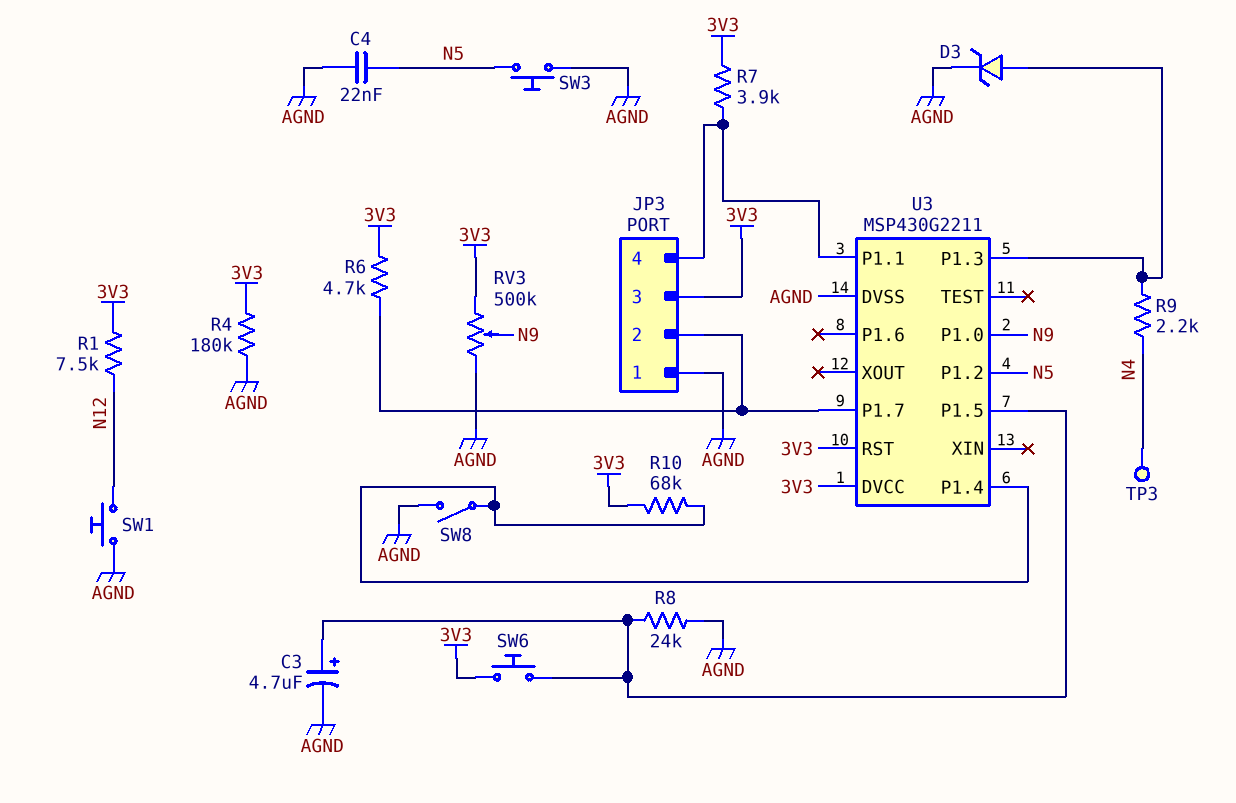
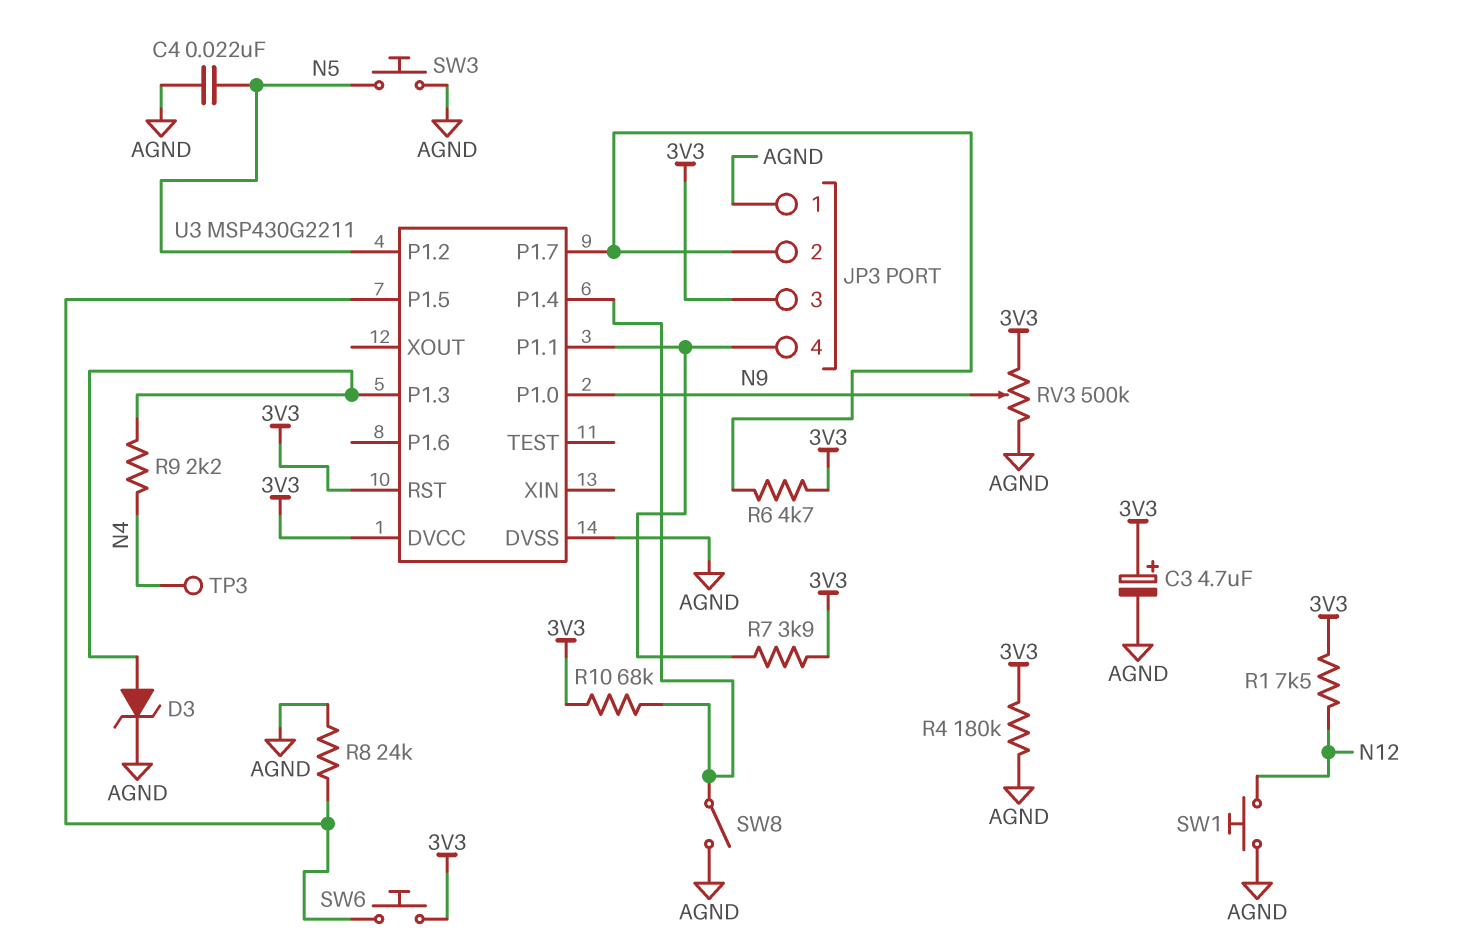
C3: 4.7uF (plus U3/P1.5, minus AGND) -> 4.7uF (plus 3V3, minus AGND)

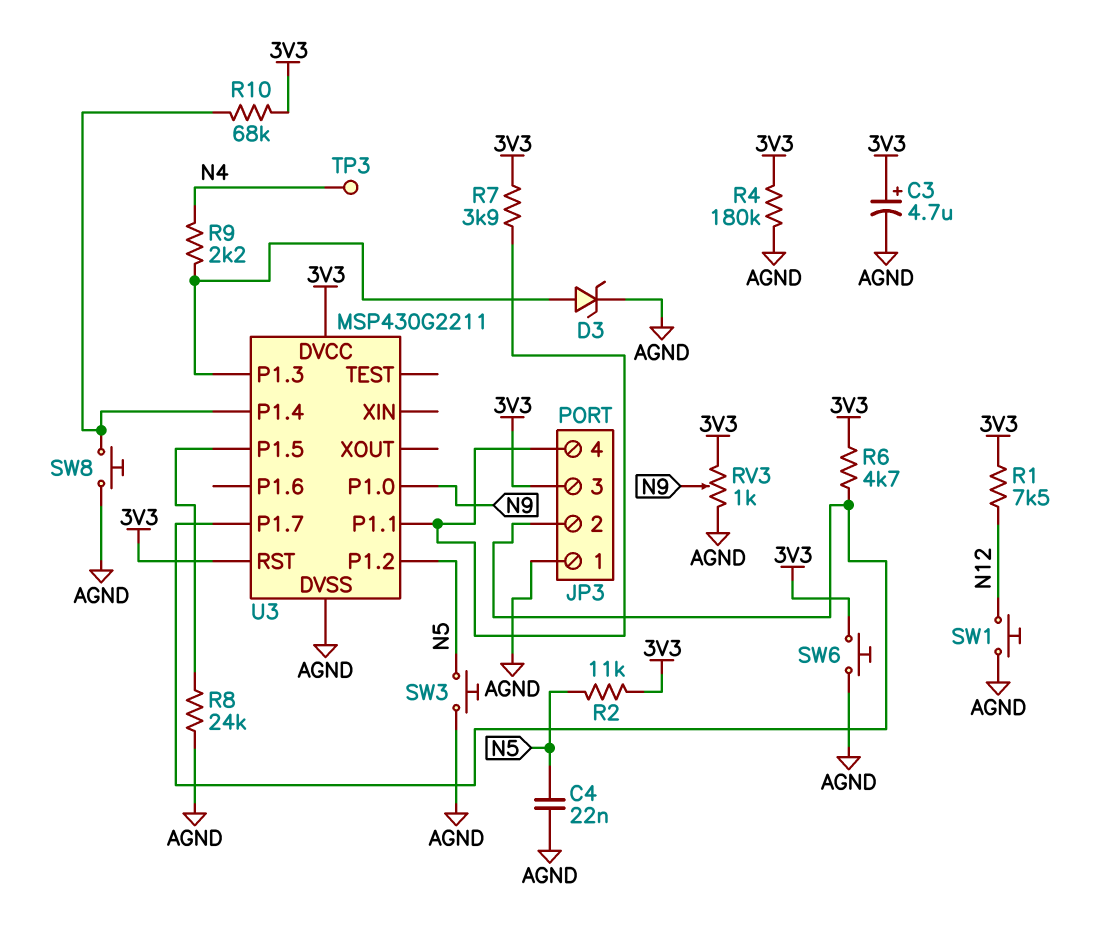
R2: none -> 11k (3V3, N5)
RV3: 500k (3V3, AGND, wiper N9) -> 1k (3V3, AGND, wiper N9)
SW6: button (3V3, U3/P1.5) -> button (3V3, AGND)
SW8: switch (AGND, U3/P1.4) -> button (AGND, U3/P1.4)

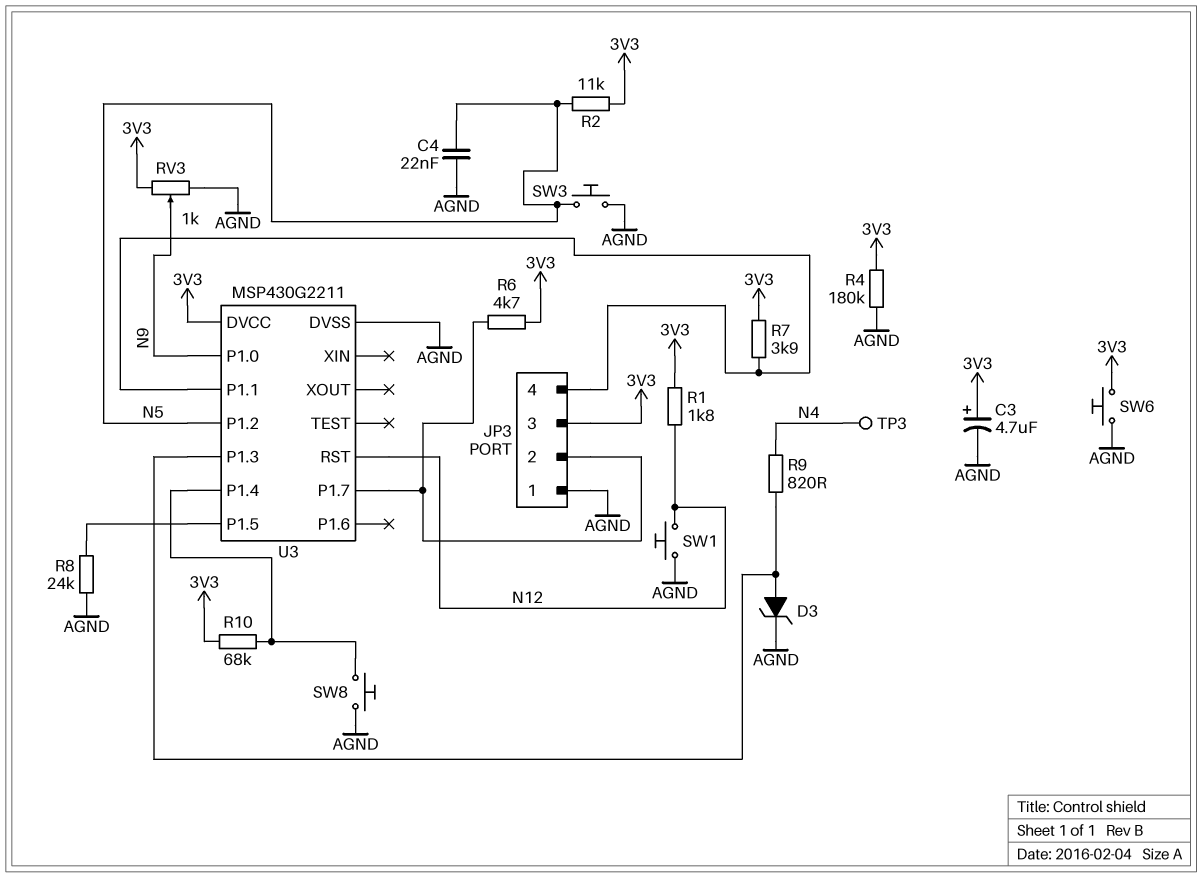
R1: 7.5k (3V3, N12) -> 1.8k (3V3, N12)
R9: 2.2k (N4, U3/P1.3) -> 820 (N4, U3/P1.3)
U3 pin RST: 3V3 -> N12

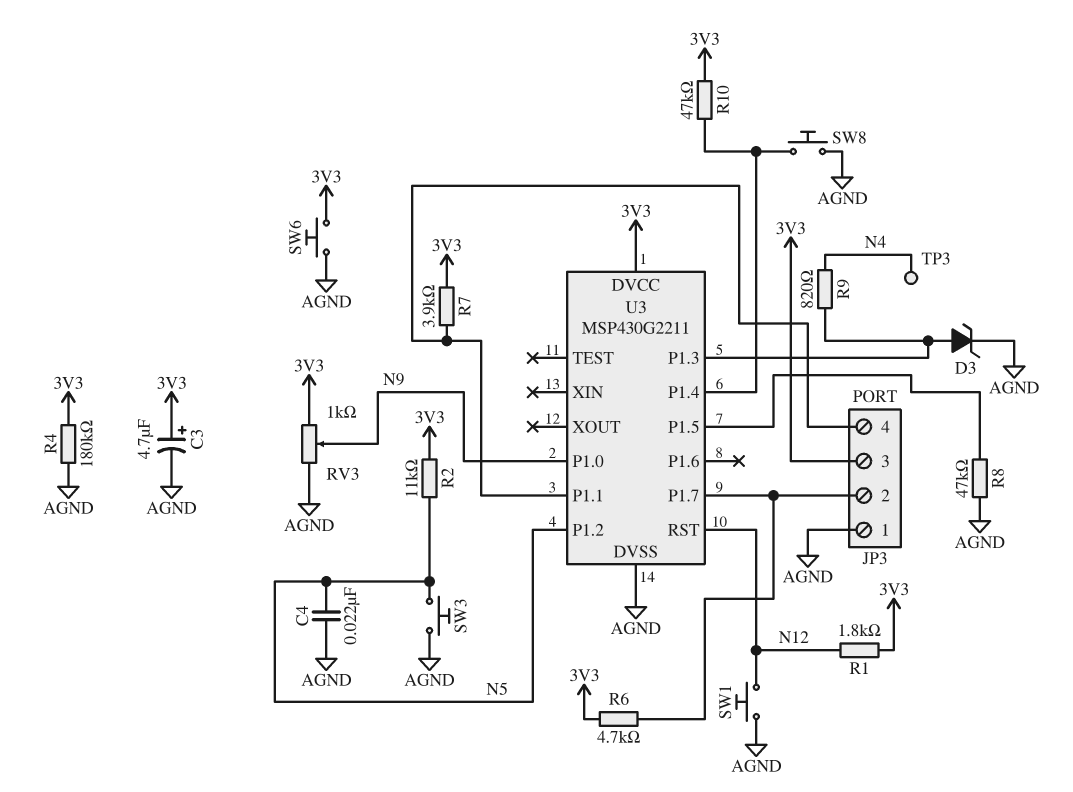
R8: 24k (AGND, U3/P1.5) -> 47k (AGND, U3/P1.5)
R10: 68k (3V3, U3/P1.4) -> 47k (3V3, U3/P1.4)

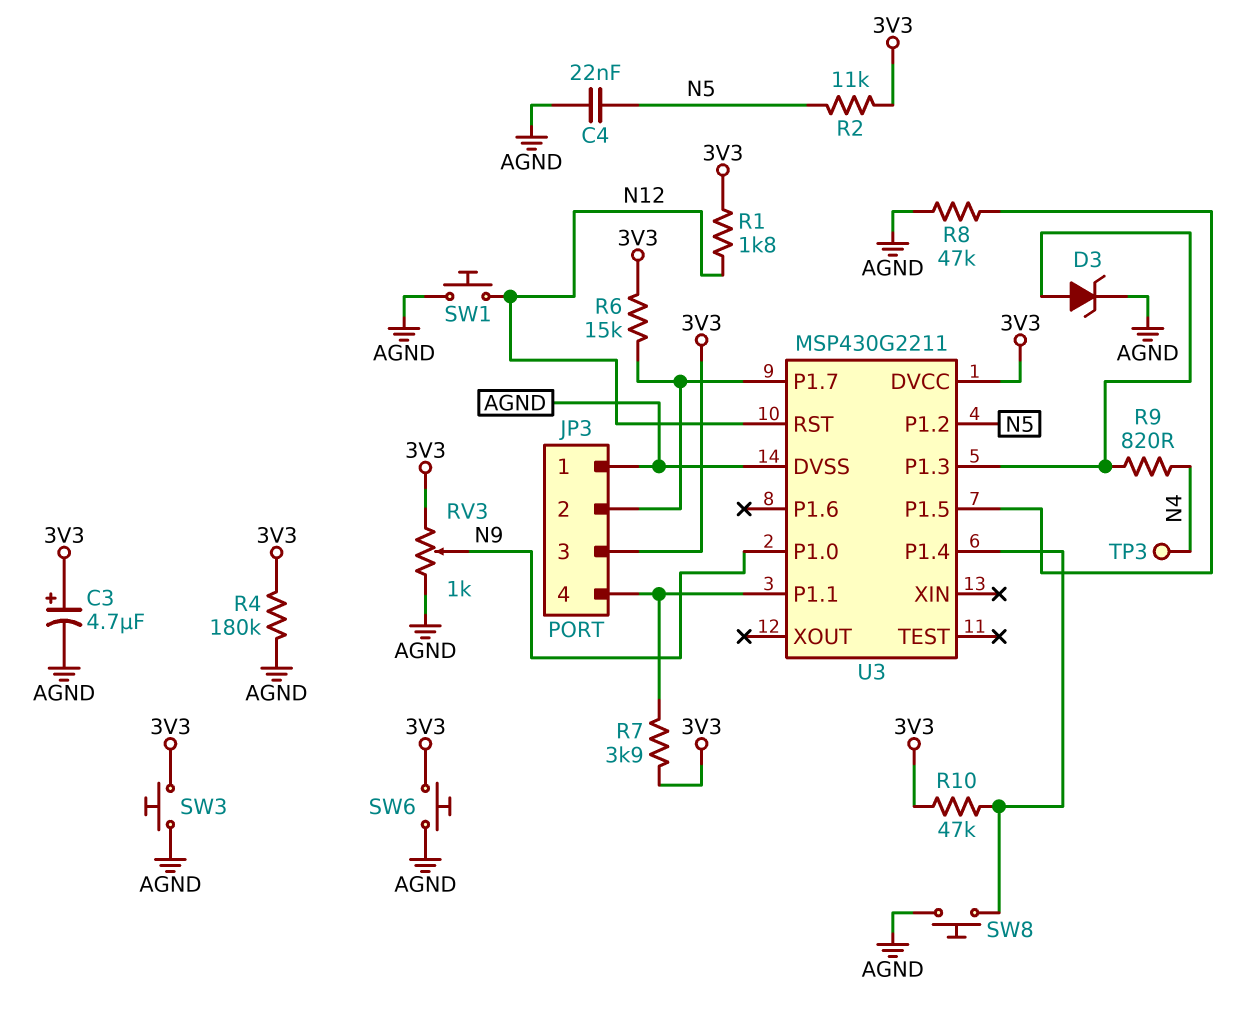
R6: 4.7k (3V3, JP3/2) -> 15k (3V3, JP3/2)
SW3: button (AGND, N5) -> button (3V3, AGND)

